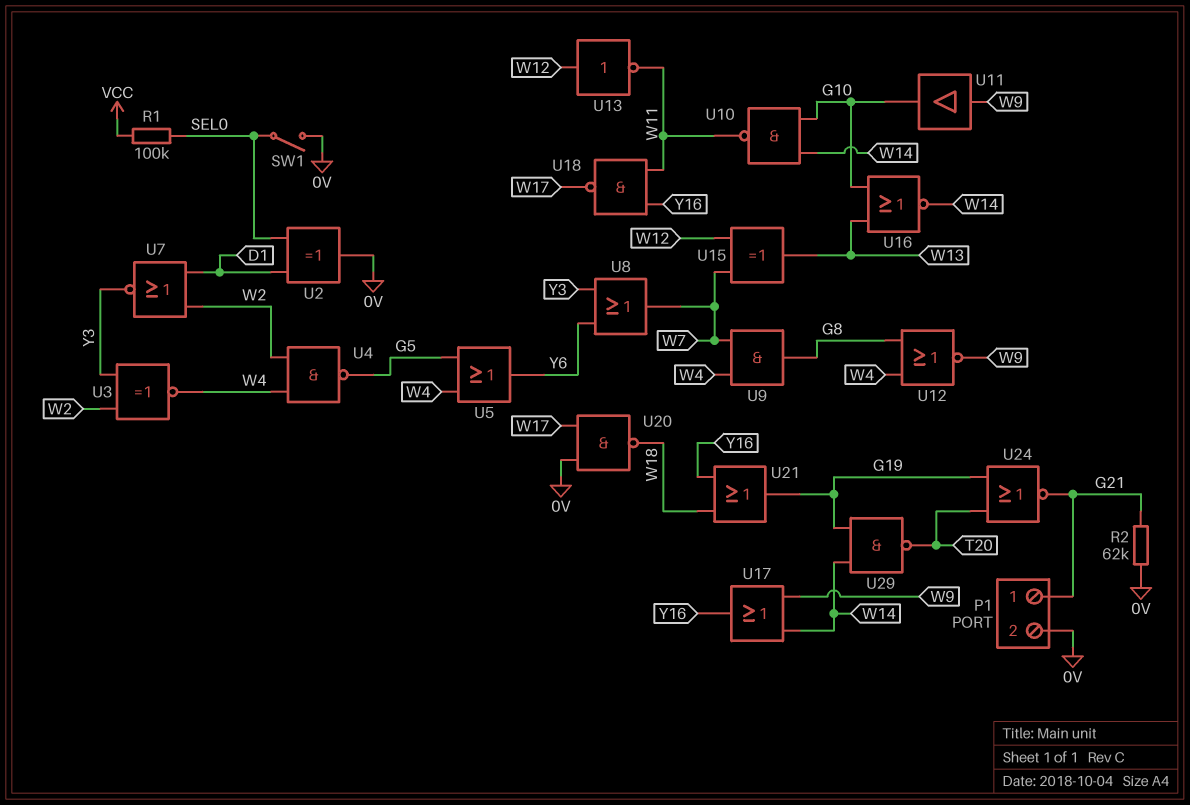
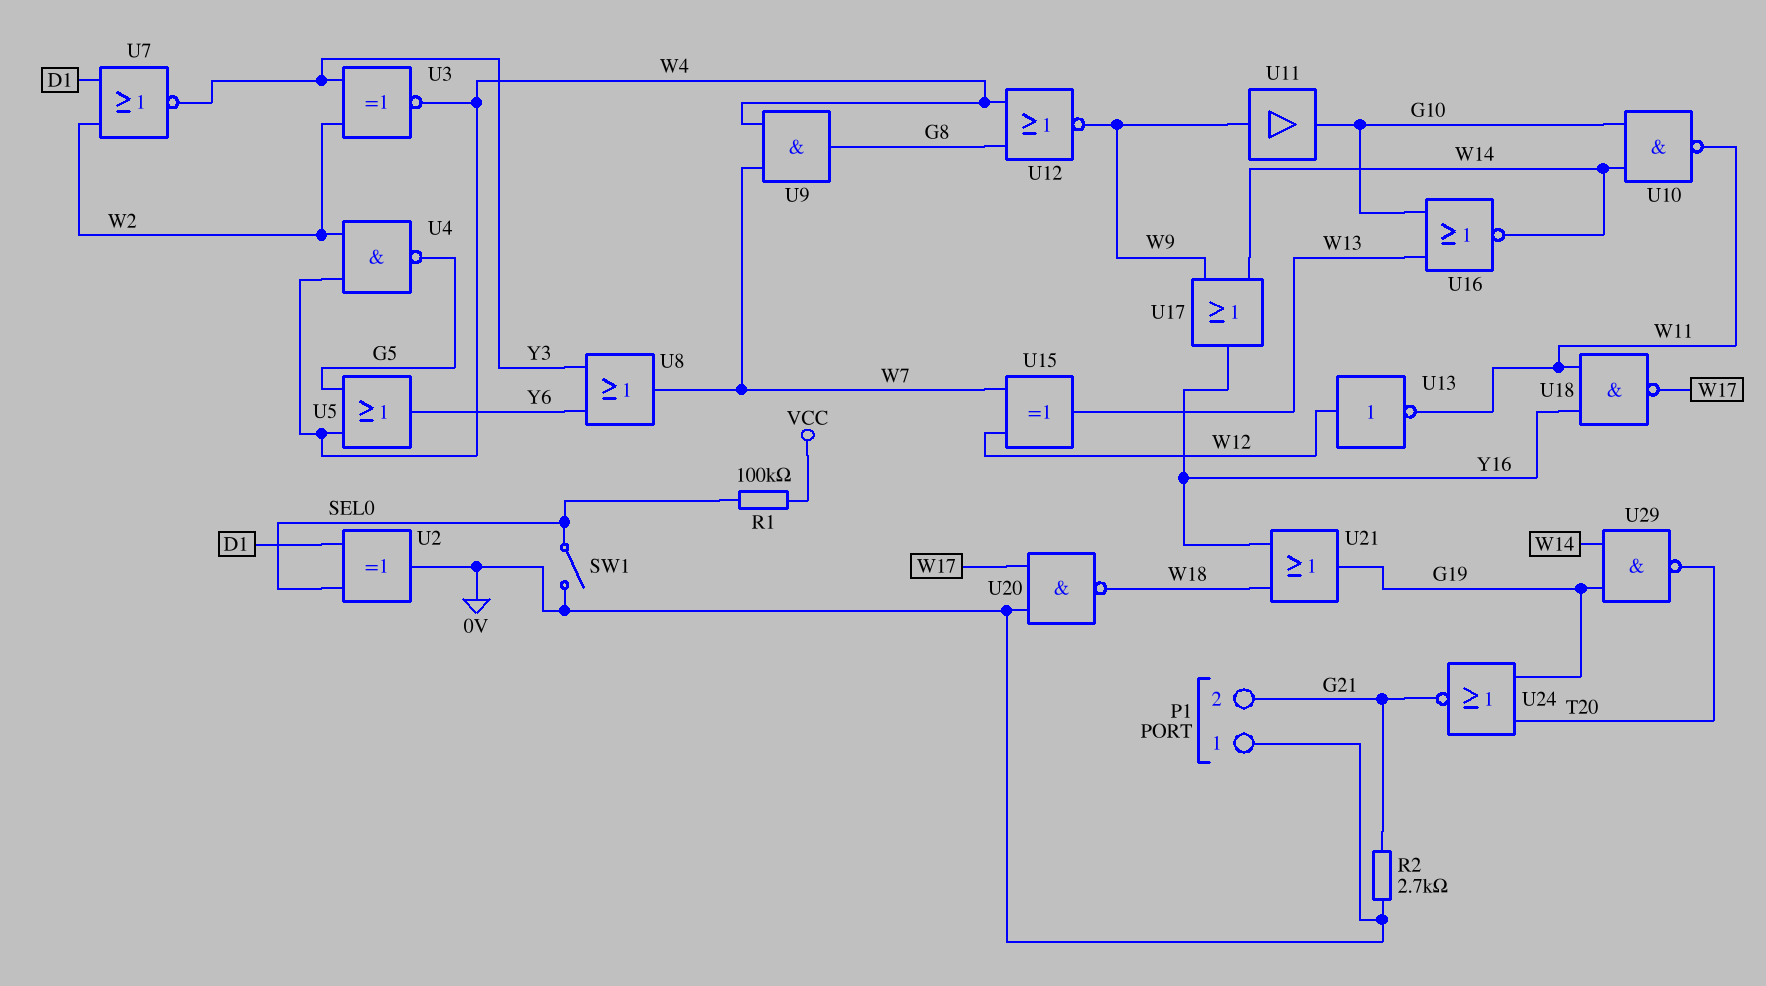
P1 pin 1: G21 -> 0V
P1 pin 2: 0V -> G21
R2: 62k (0V, G21) -> 2.7k (0V, G21)

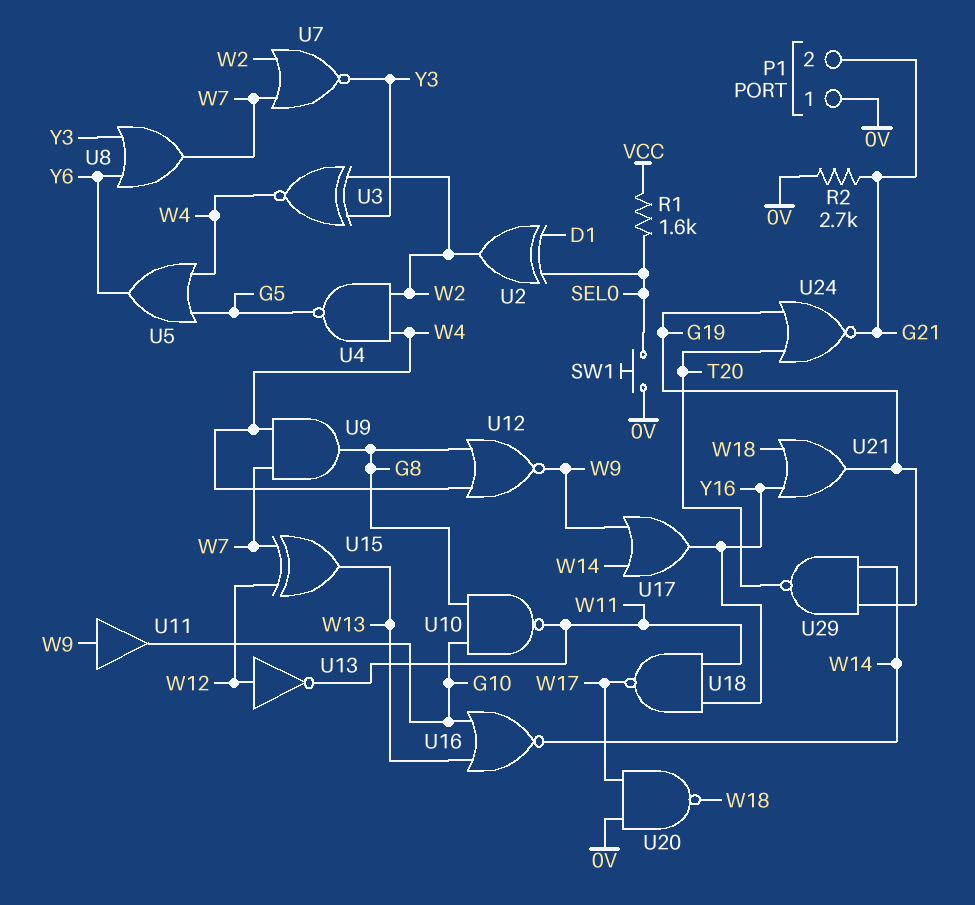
R1: 100k (SEL0, VCC) -> 1.6k (SEL0, VCC)
SW1: switch (0V, SEL0) -> button (0V, SEL0)
U2: XOR (in D1, in SEL0, out 0V) -> XOR (in D1, in SEL0, out W2)
U7: NOR (in D1, in W2, out Y3) -> NOR (in W2, in W7, out Y3)
U10: NAND (in G10, in W14, out W11) -> NAND (in G8, in G10, out W11)

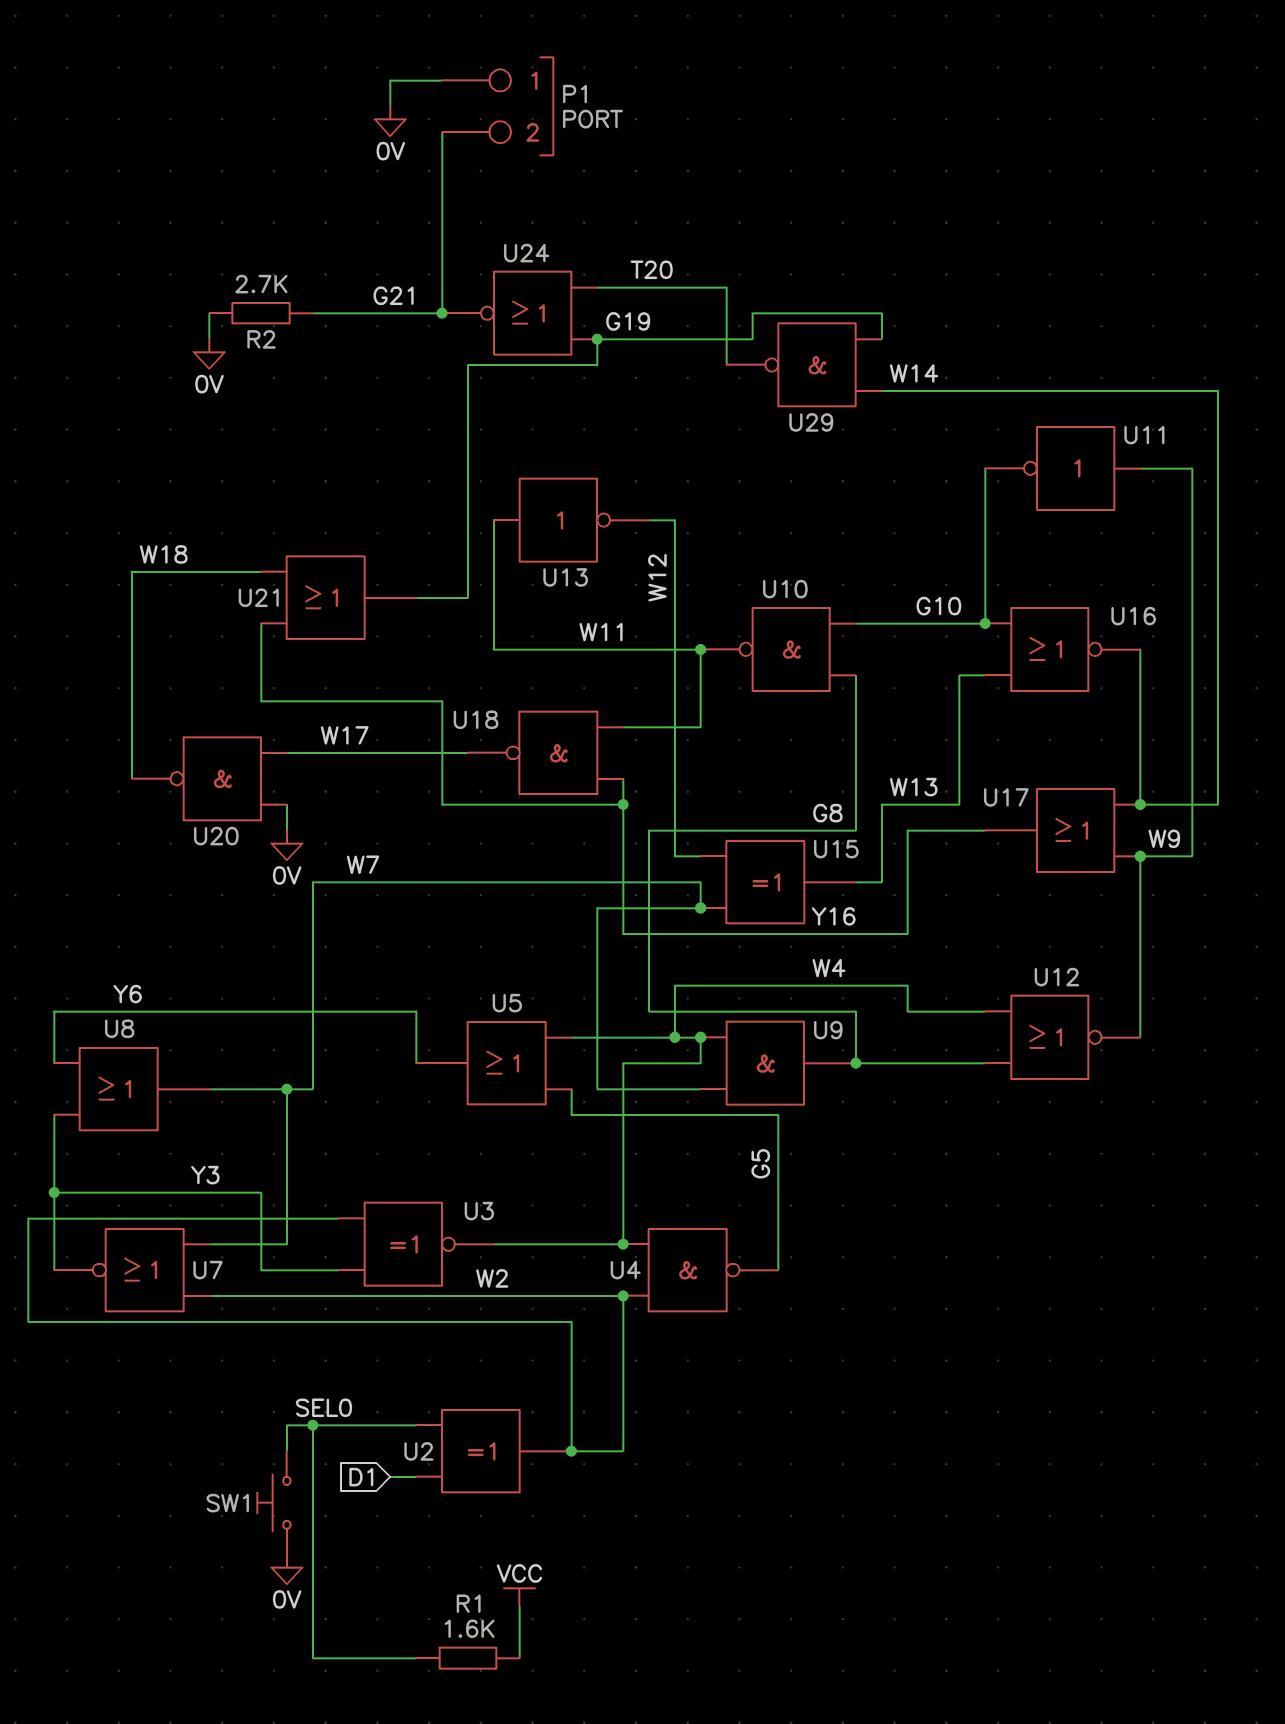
U11: buffer (in W9, out G10) -> NOT (in W9, out G10)
U13: NOT (in W12, out W11) -> NOT (in W11, out W12)

